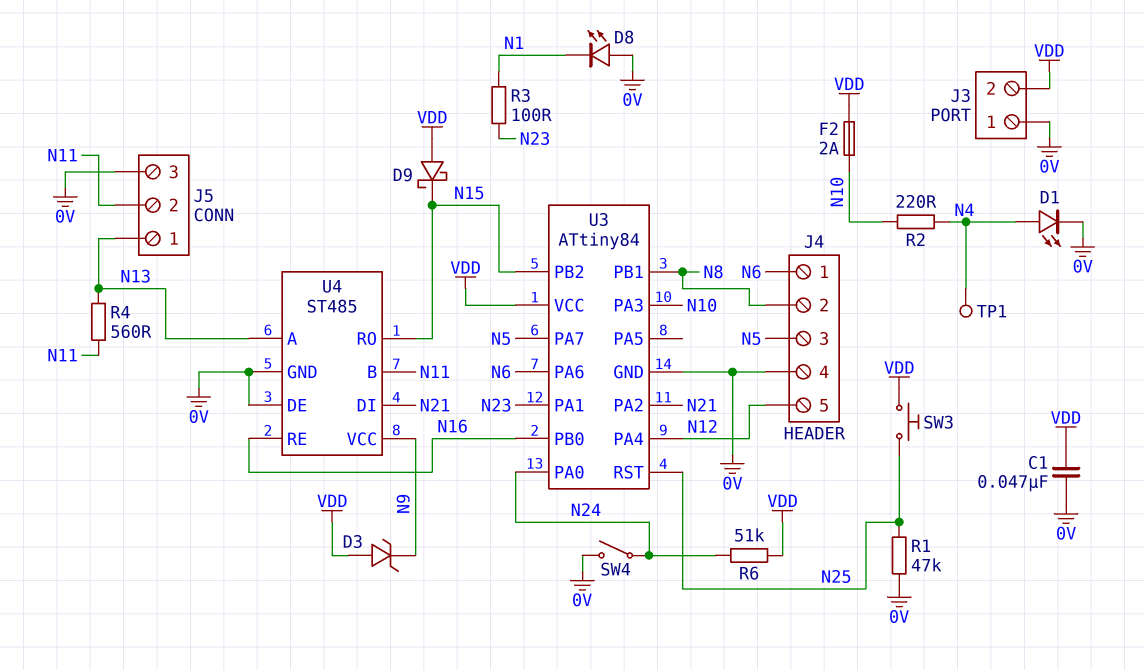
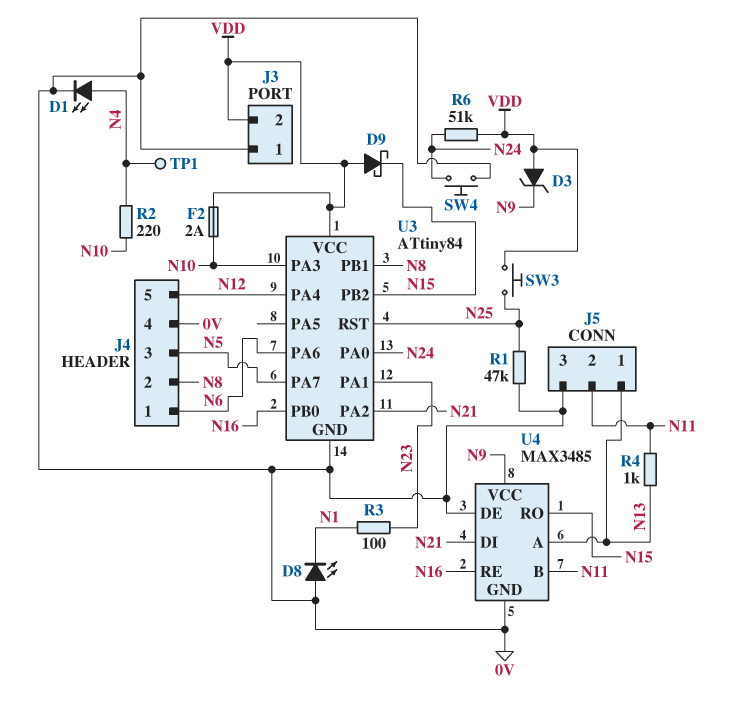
C1: 47nF (0V, VDD) -> none
R4: 560 (N11, N13) -> 1k (N11, N13)
SW4: switch (0V, N24) -> button (0V, N24)
U4: ST485 -> MAX3485

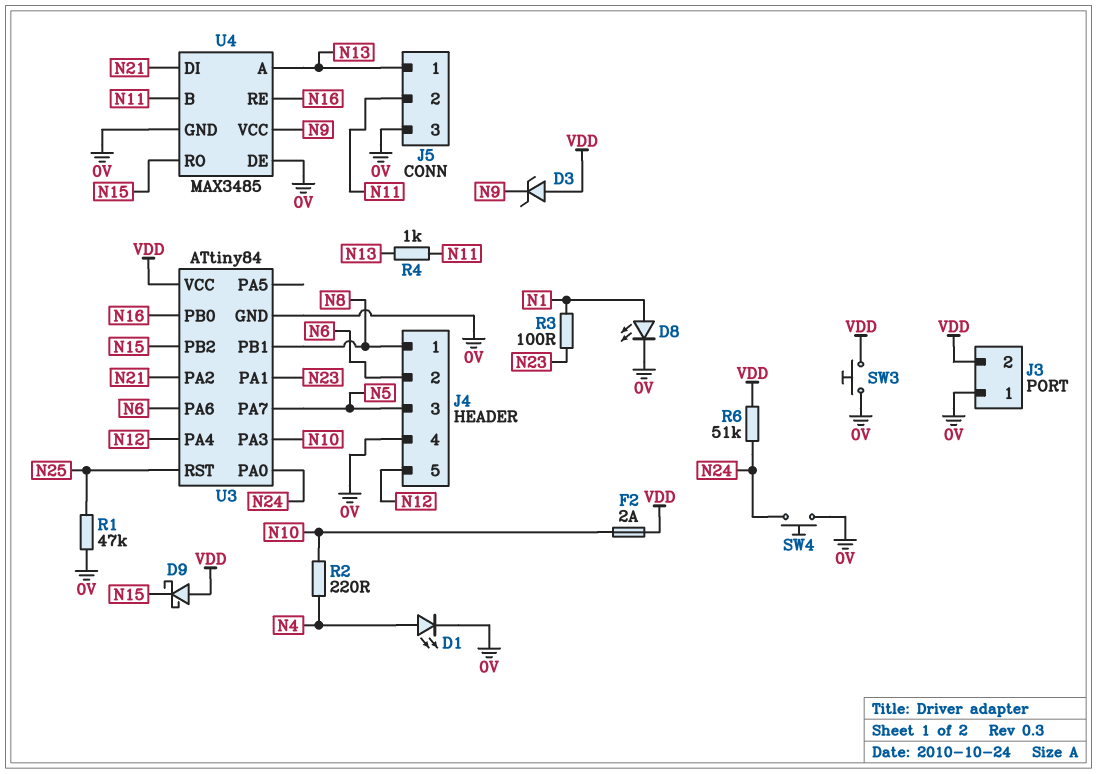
D8: LED (A 0V, K N1) -> LED (A N1, K 0V)
J4 pin 1: N6 -> N8
J4 pin 2: N8 -> N6
SW3: button (N25, VDD) -> button (0V, VDD)
TP1: test point (N4) -> none

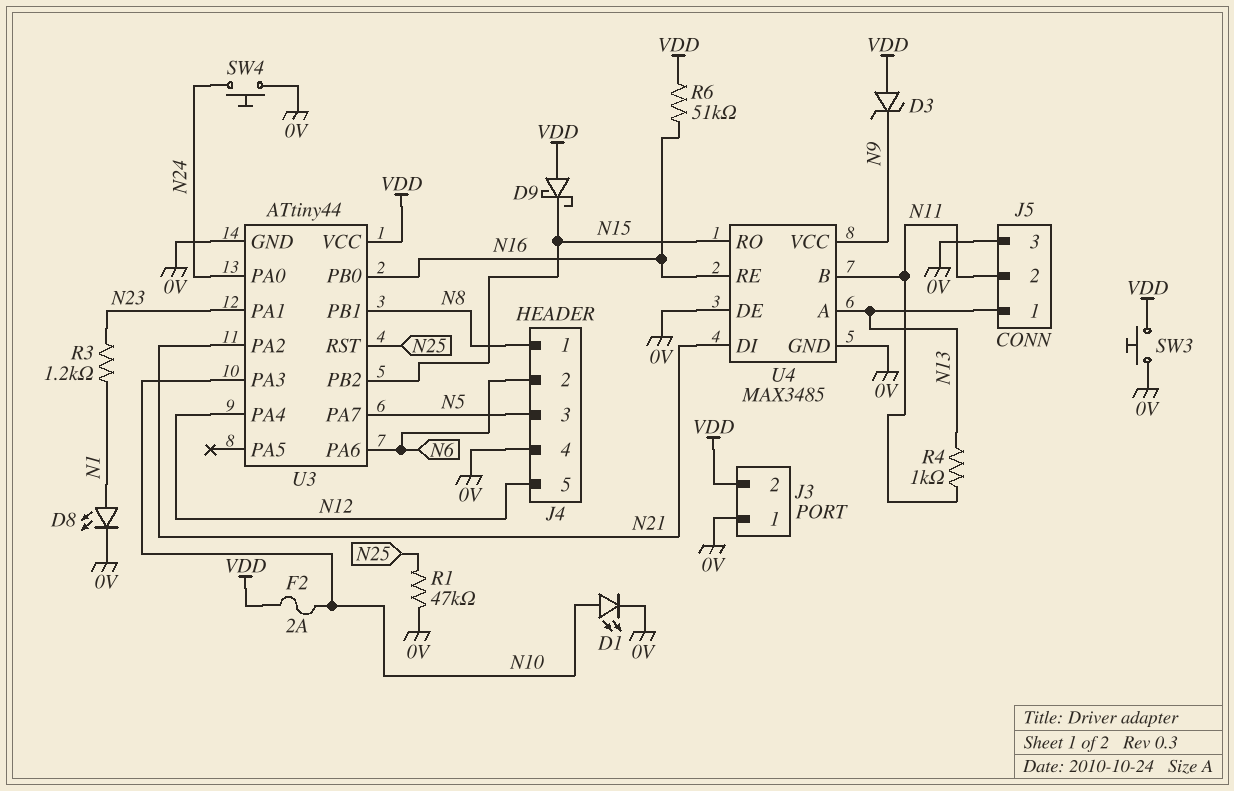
D1: LED (A N4, K 0V) -> LED (A N10, K 0V)
R2: 220 (N4, N10) -> none
R3: 100 (N1, N23) -> 1.2k (N1, N23)
R6: 51k (N24, VDD) -> 51k (N16, VDD)
U3: ATtiny84 -> ATtiny44

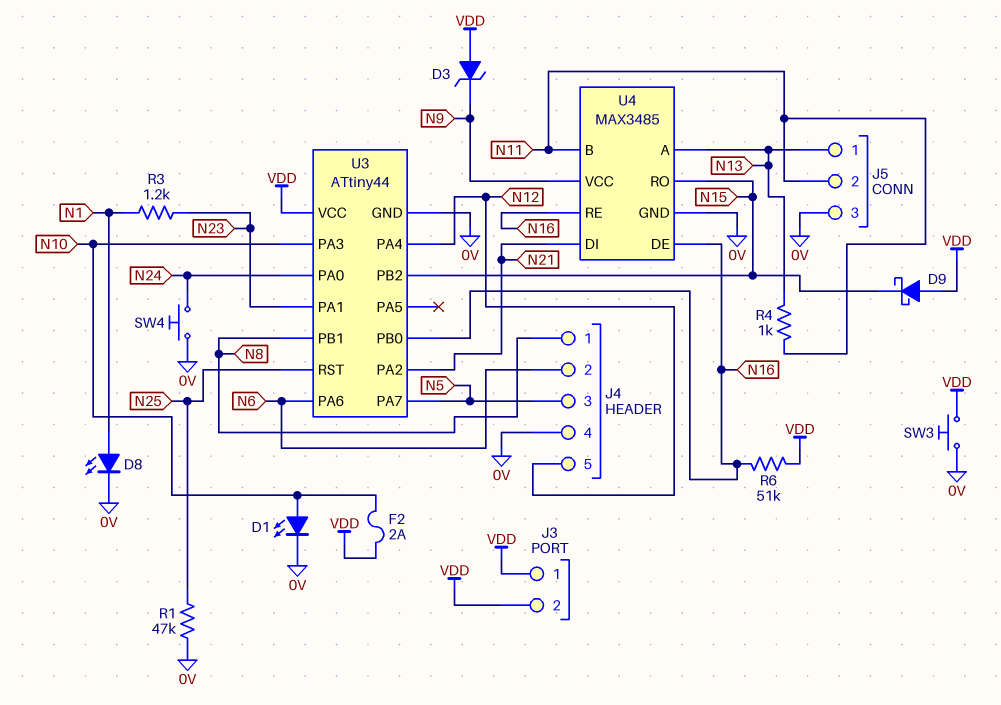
J3 pin 1: 0V -> VDD
U4 pin DE: 0V -> N16

